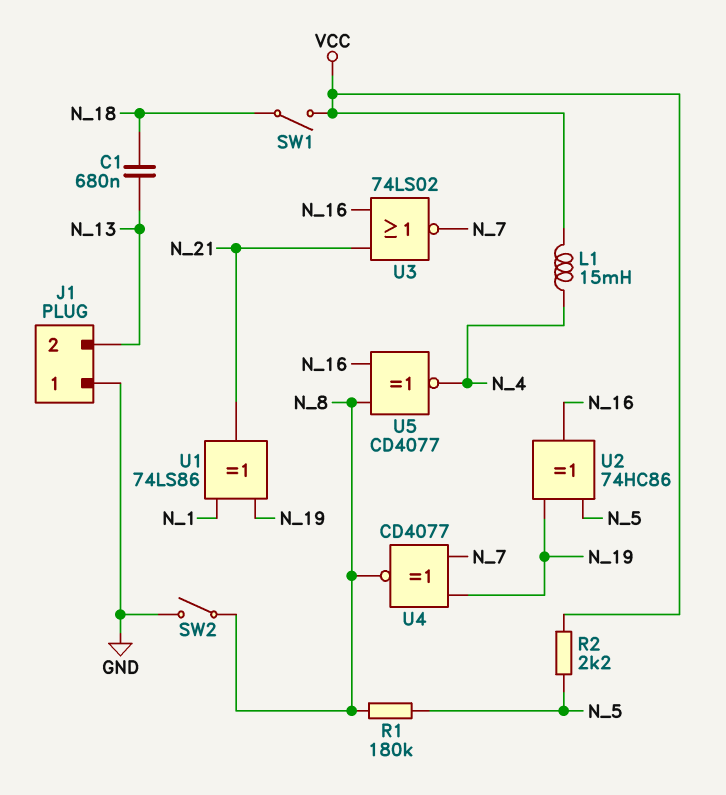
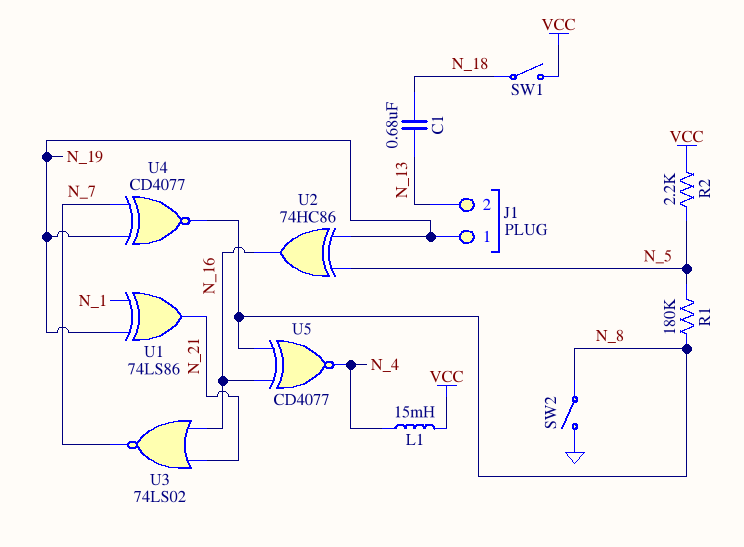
J1 pin 1: GND -> N_19

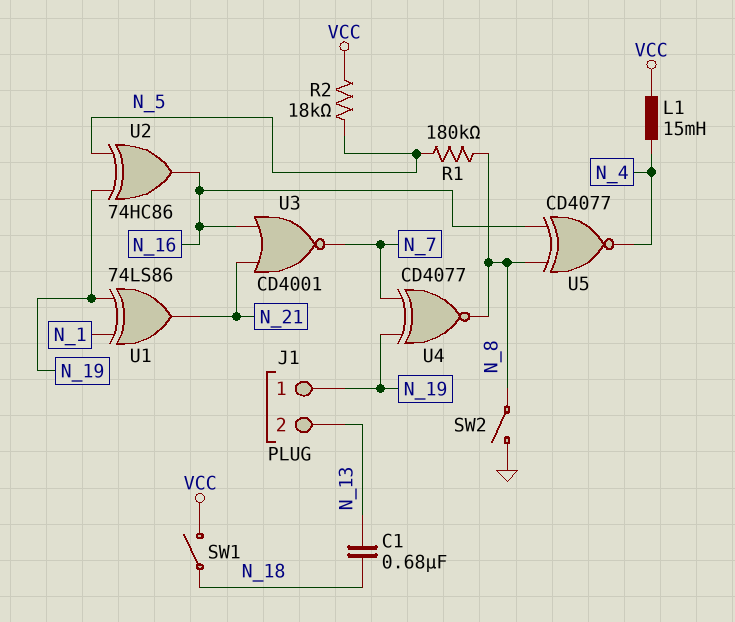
R2: 2.2k (N_5, VCC) -> 18k (N_5, VCC)
U3: NOR 74LS02 (in N_16, in N_21, out N_7) -> NOR CD4001 (in N_16, in N_21, out N_7)

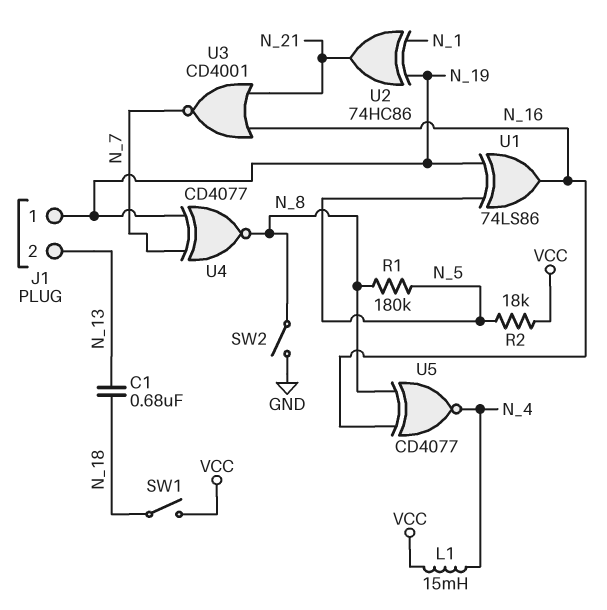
U1: XOR 74LS86 (in N_1, in N_19, out N_21) -> XOR 74LS86 (in N_5, in N_19, out N_16)
U2: XOR 74HC86 (in N_5, in N_19, out N_16) -> XOR 74HC86 (in N_1, in N_19, out N_21)

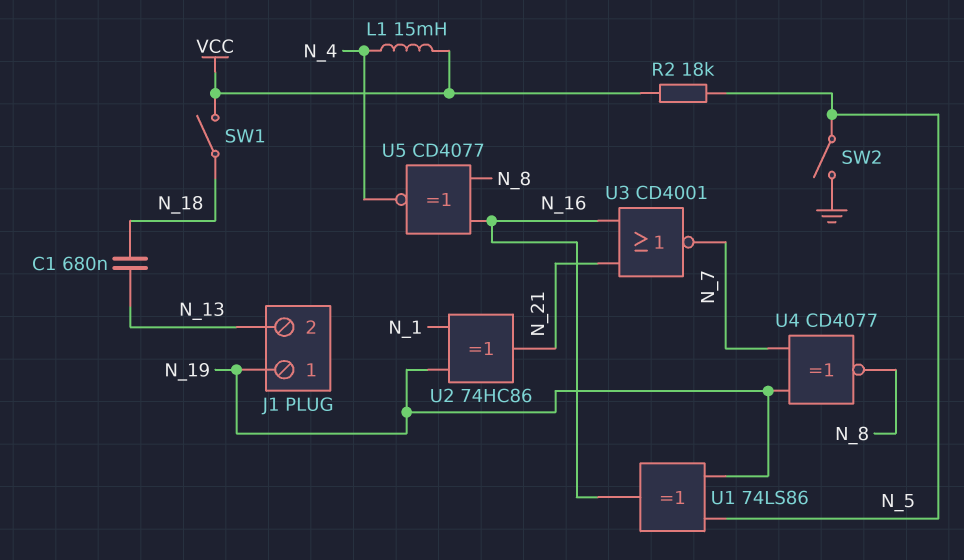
R1: 180k (N_5, N_8) -> none
SW2: switch (GND, N_8) -> switch (GND, N_5)

